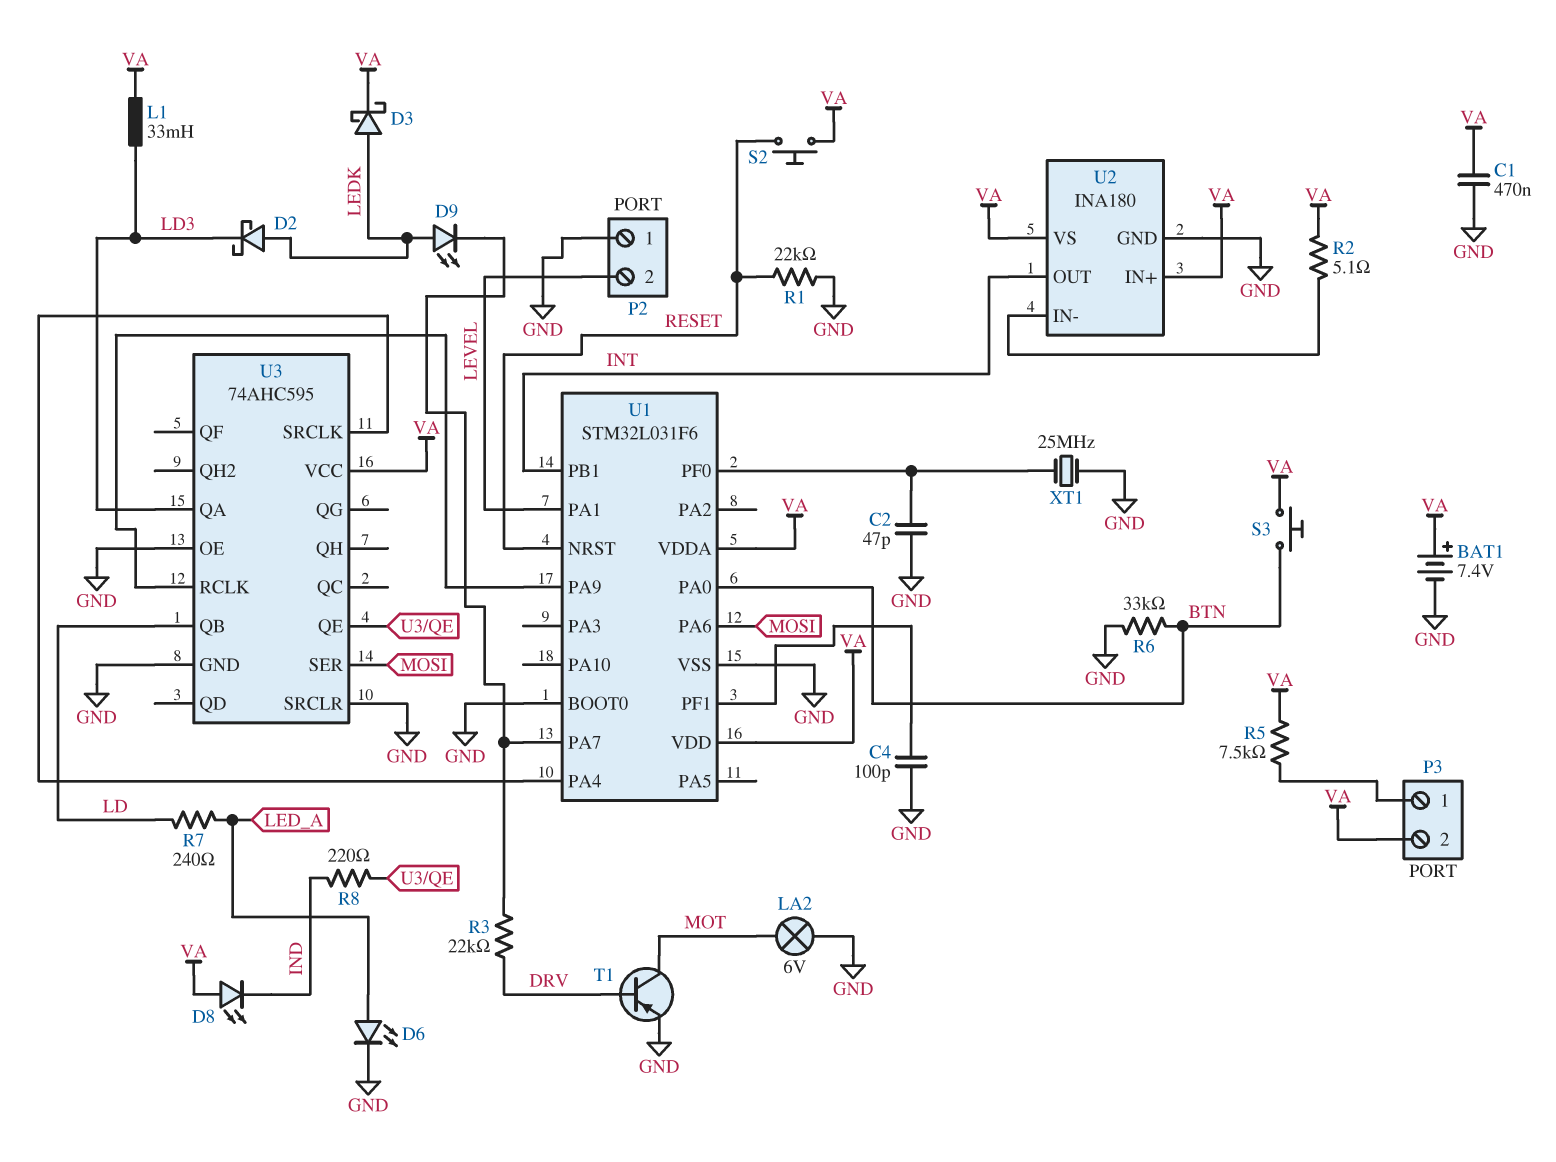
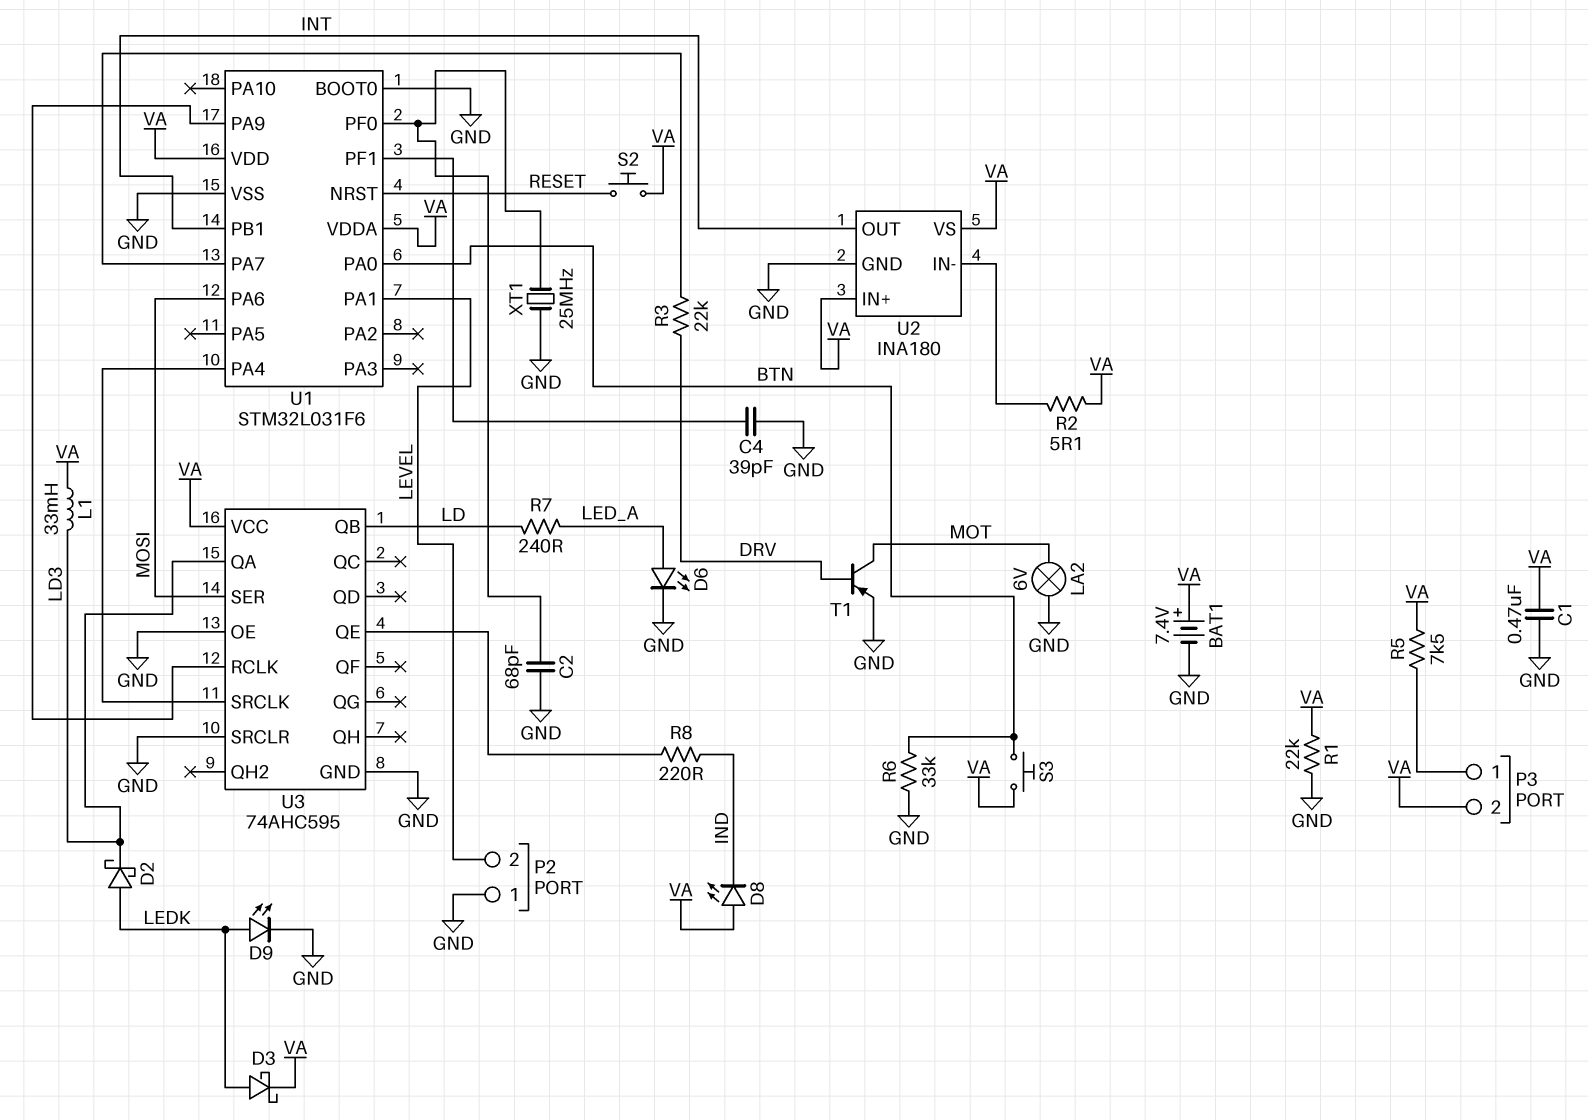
C2: 47pF (GND, U1/PF0) -> 68pF (GND, U1/PF0)
C4: 100pF (GND, U1/PF1) -> 39pF (GND, U1/PF1)
D9: LED (A LEDK, K U1/PA7) -> LED (A LEDK, K GND)
R1: 22k (GND, RESET) -> 22k (GND, VA)

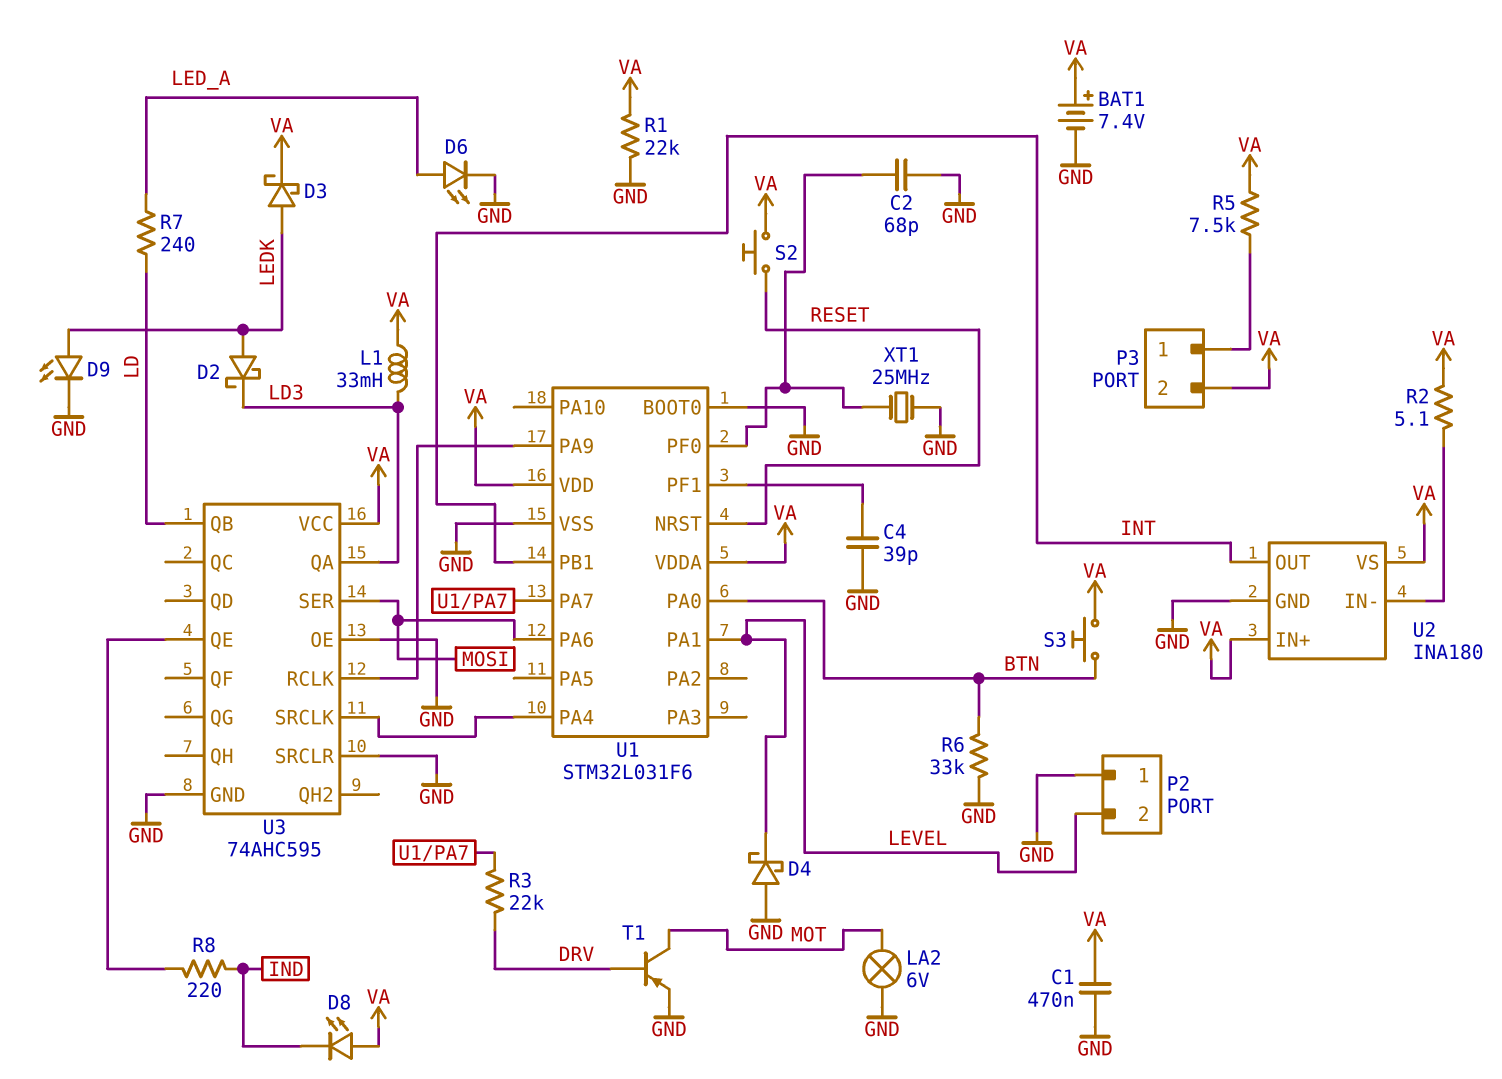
D4: none -> schottky (A GND, K LEVEL)

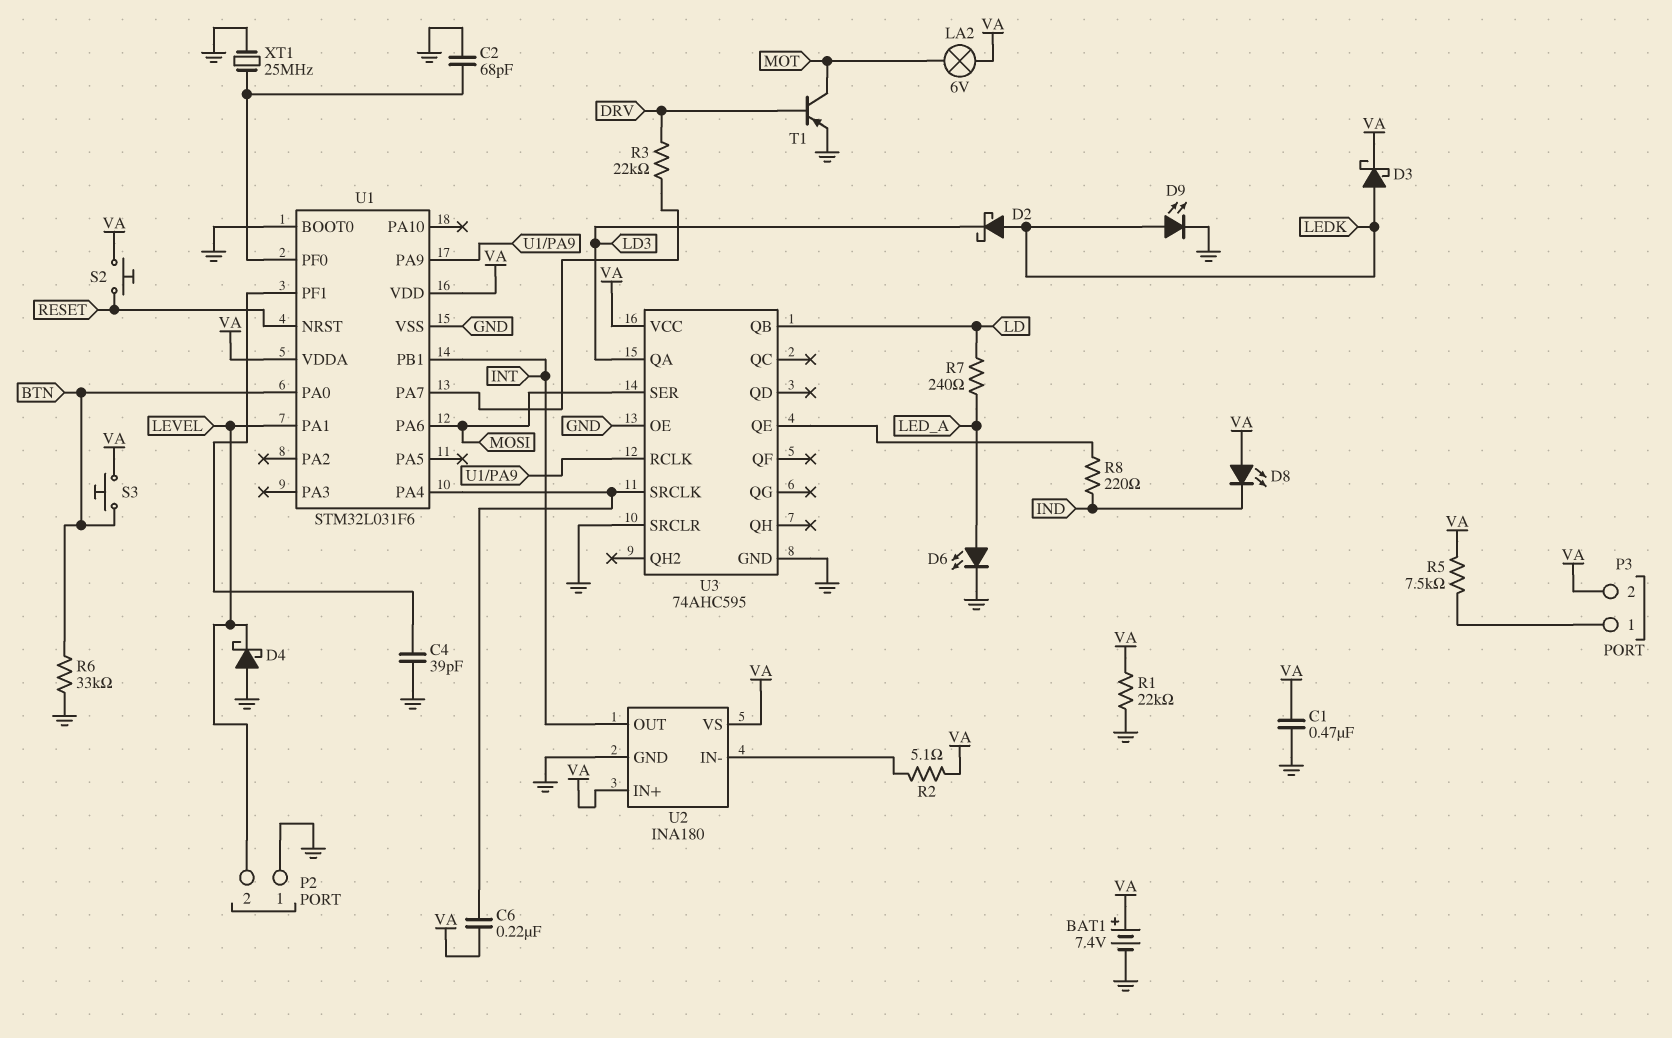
C6: none -> 220nF (U1/PA4, VA)
L1: 33mH (LD3, VA) -> none
LA2: lamp 6V (GND, MOT) -> lamp 6V (MOT, VA)

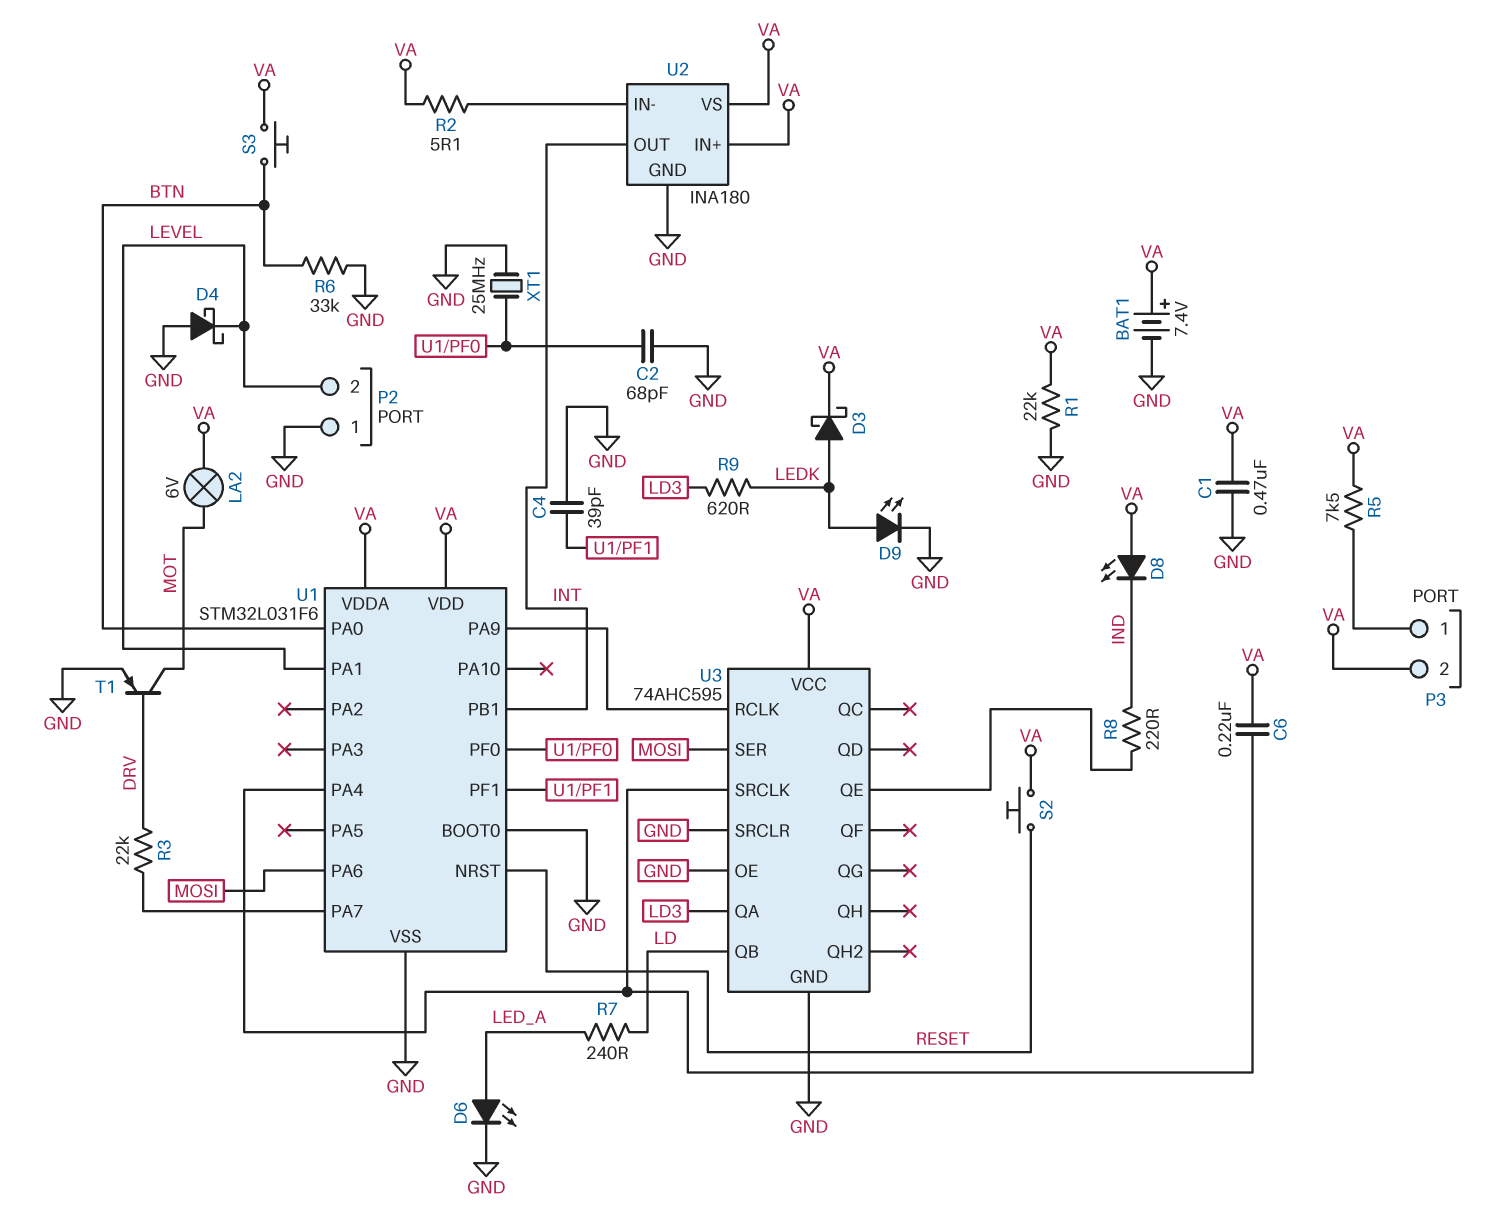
D2: schottky (A LEDK, K LD3) -> none
R9: none -> 620 (LD3, LEDK)

